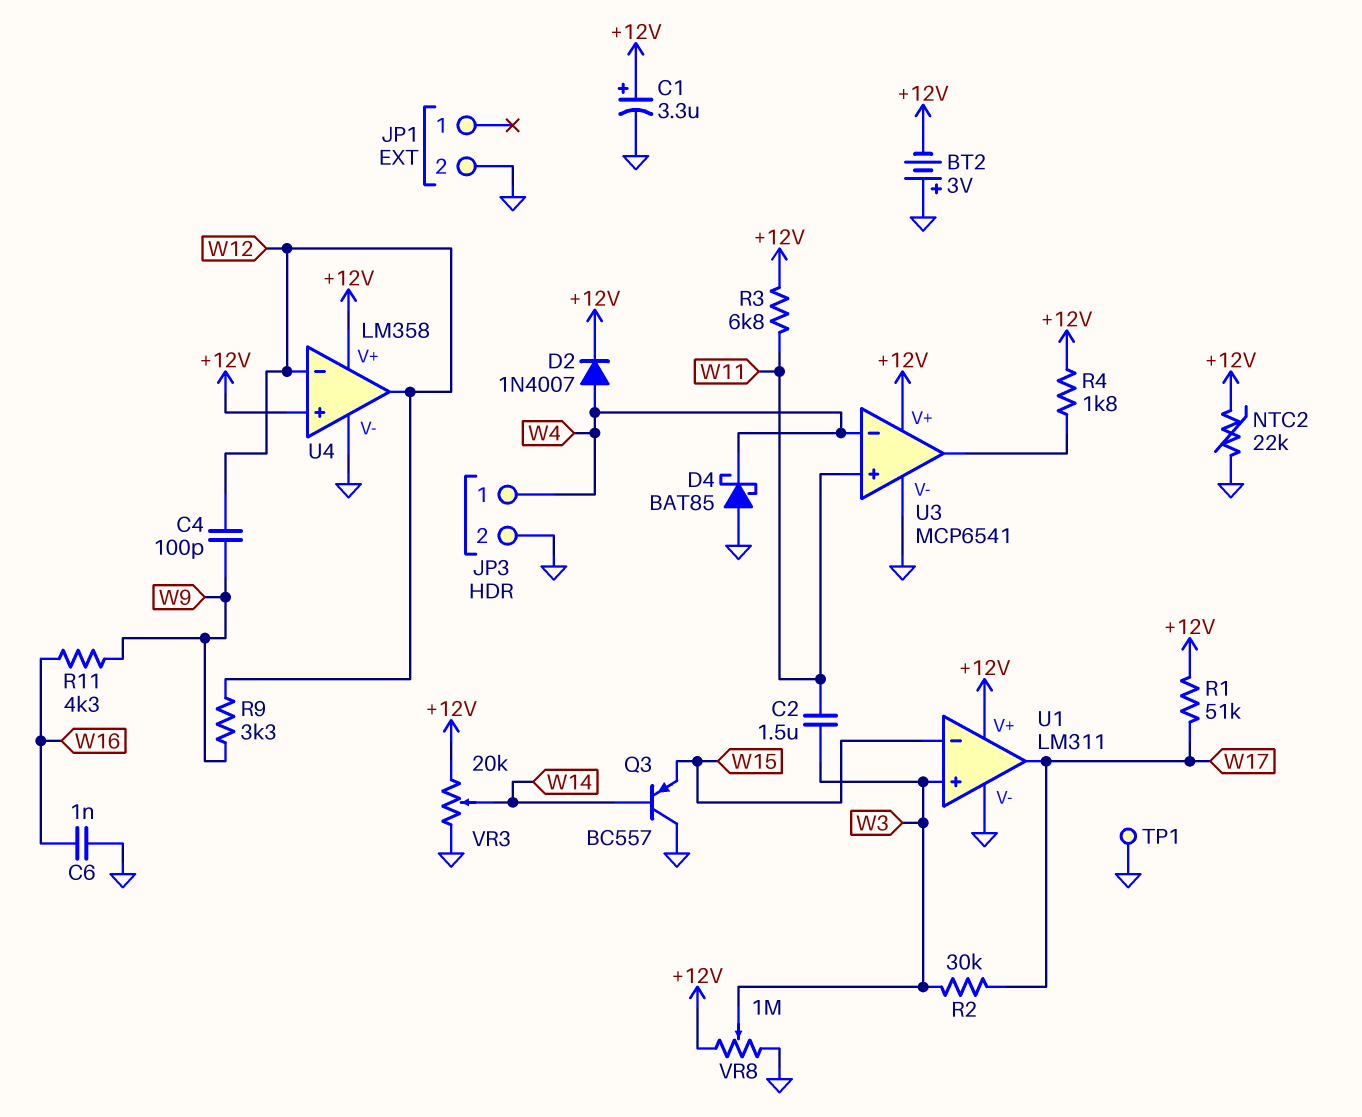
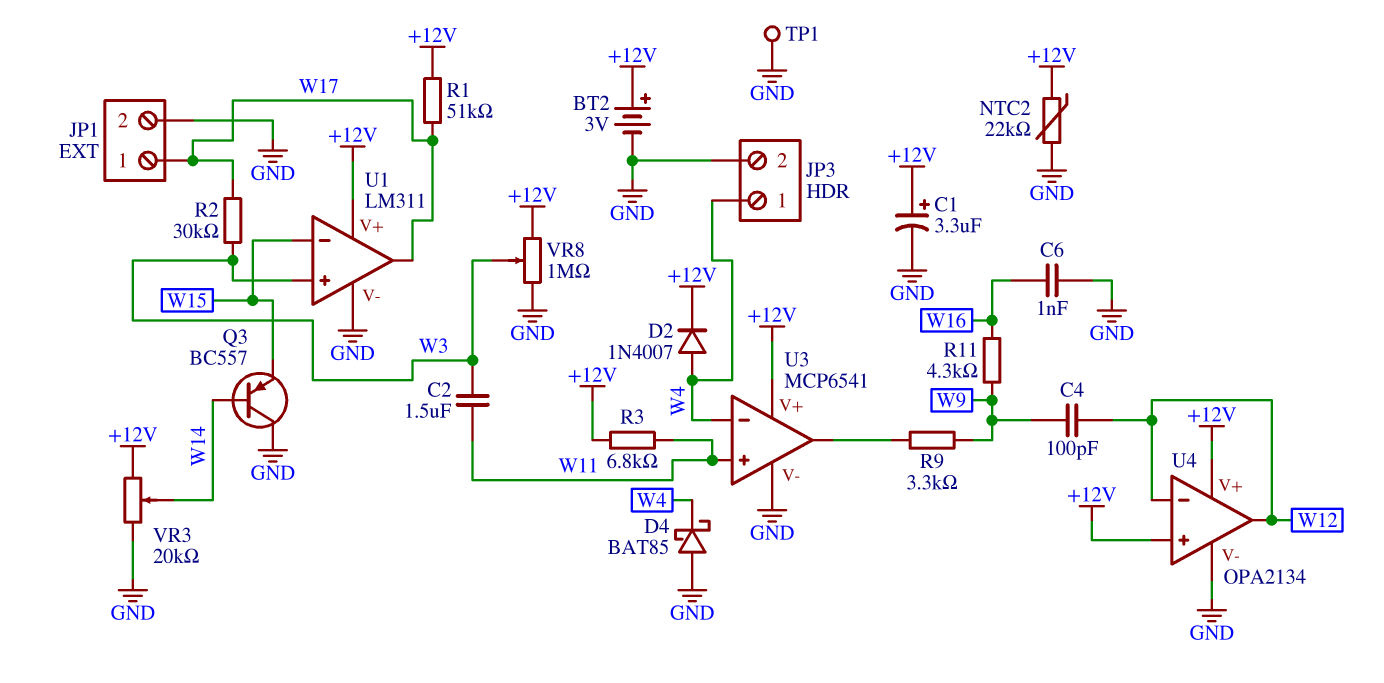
BT2: 3V (plus GND, minus +12V) -> 3V (plus +12V, minus GND)
JP1 pin 1: none -> W17
R4: 1.8k (+12V, U3/out) -> none
R9: 3.3k (W9, W12) -> 3.3k (U3/out, W9)
U4: LM358 -> OPA2134

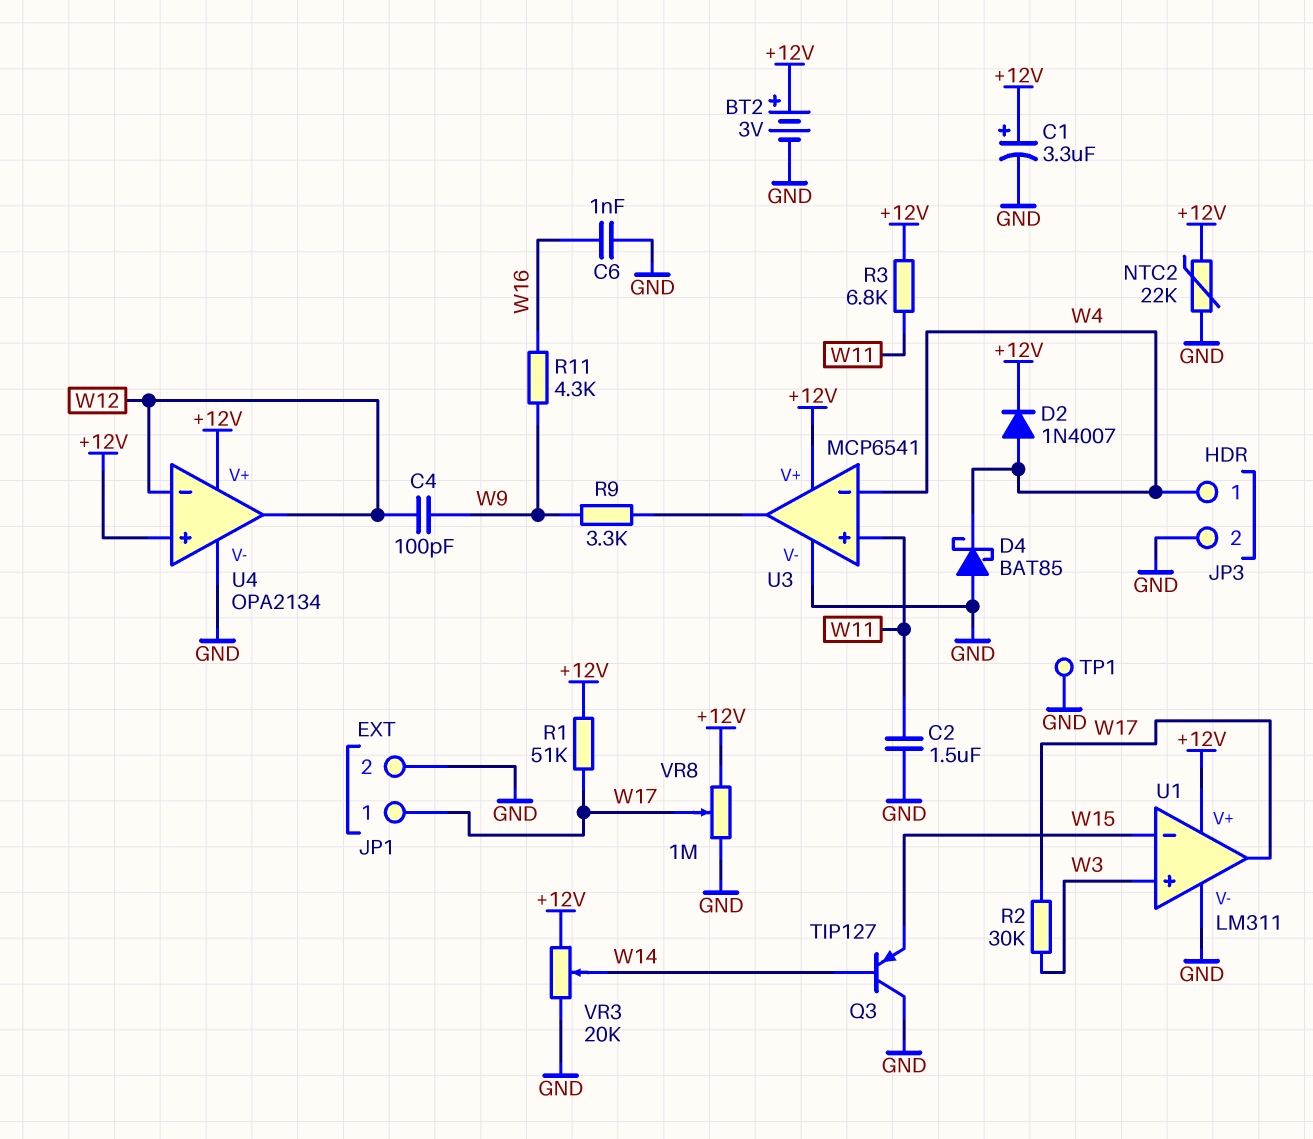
C2: 1.5uF (W3, W11) -> 1.5uF (GND, W11)
Q3: PNP BC557 (B W14, C GND, E W15) -> PNP TIP127 (B W14, C GND, E W15)
VR8: 1M (+12V, GND, wiper W3) -> 1M (+12V, GND, wiper W17)

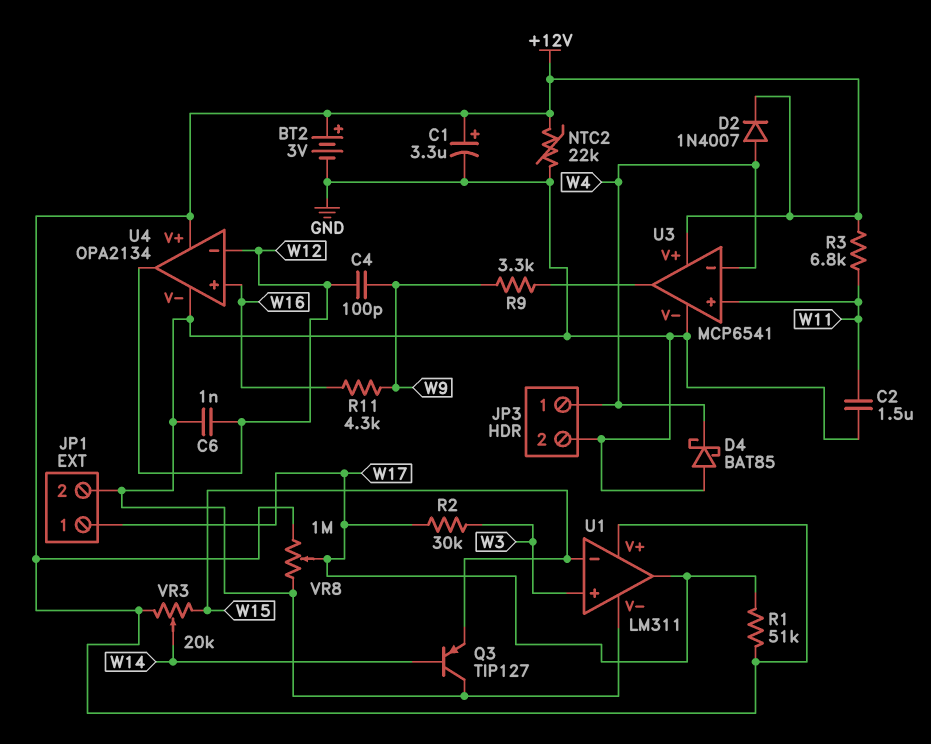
C6: 1nF (GND, W16) -> 1nF (GND, W12)
TP1: test point (GND) -> none
U4 pin in+: +12V -> W16
VR3: 20k (+12V, GND, wiper W14) -> 20k (+12V, W15, wiper W14)

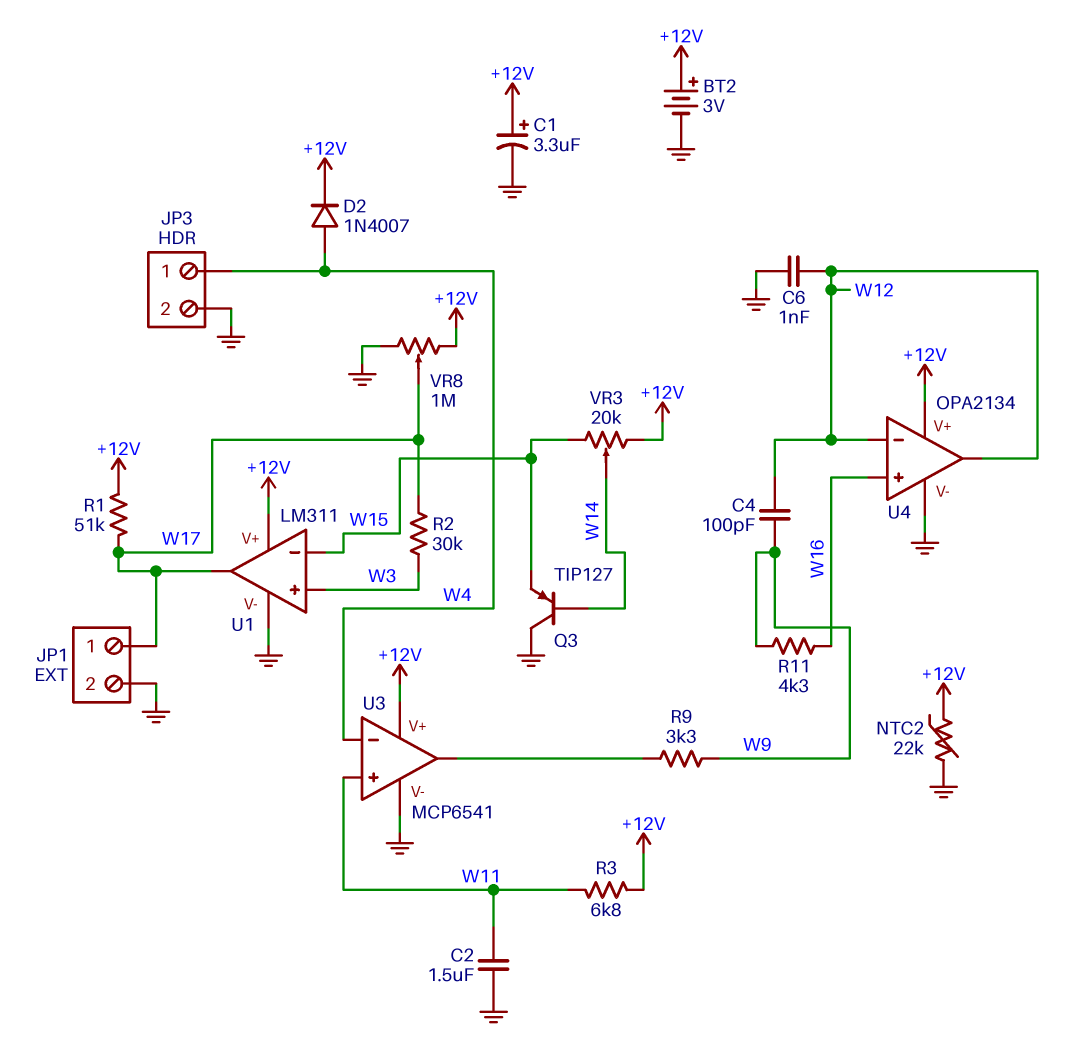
D4: schottky BAT85 (A GND, K W4) -> none

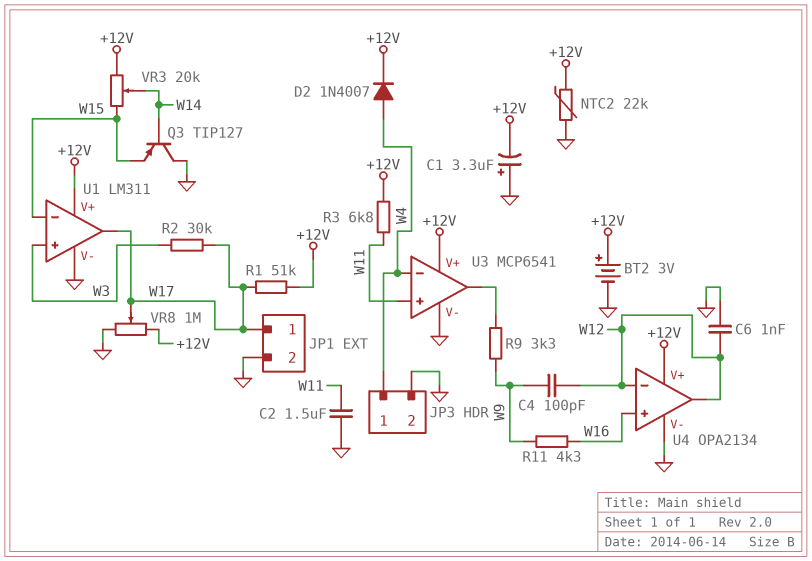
C1: 3.3uF (plus +12V, minus GND) -> 3.3uF (plus GND, minus +12V)

